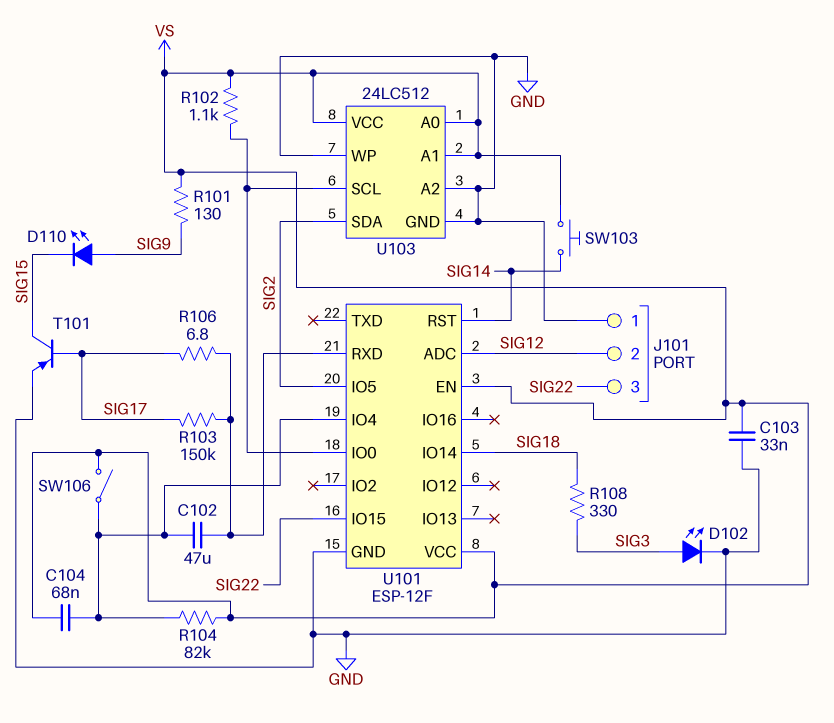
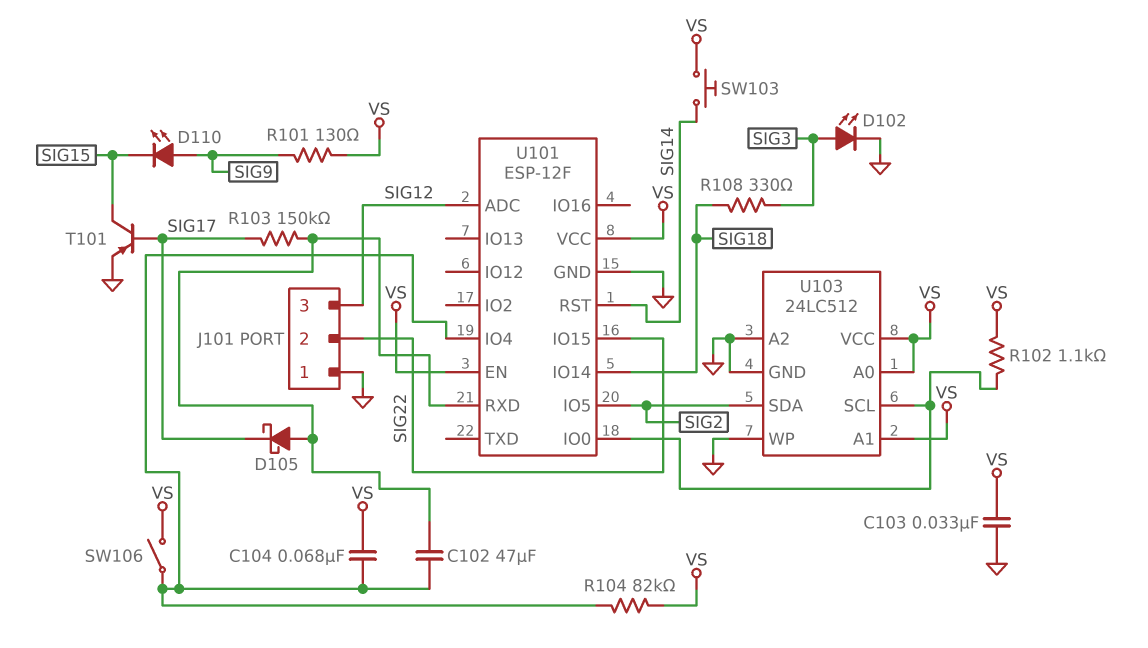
D105: none -> schottky (A U101/RXD, K SIG17)
J101 pin 2: SIG12 -> SIG22
J101 pin 3: SIG22 -> SIG12
R106: 6.8 (SIG17, U101/RXD) -> none

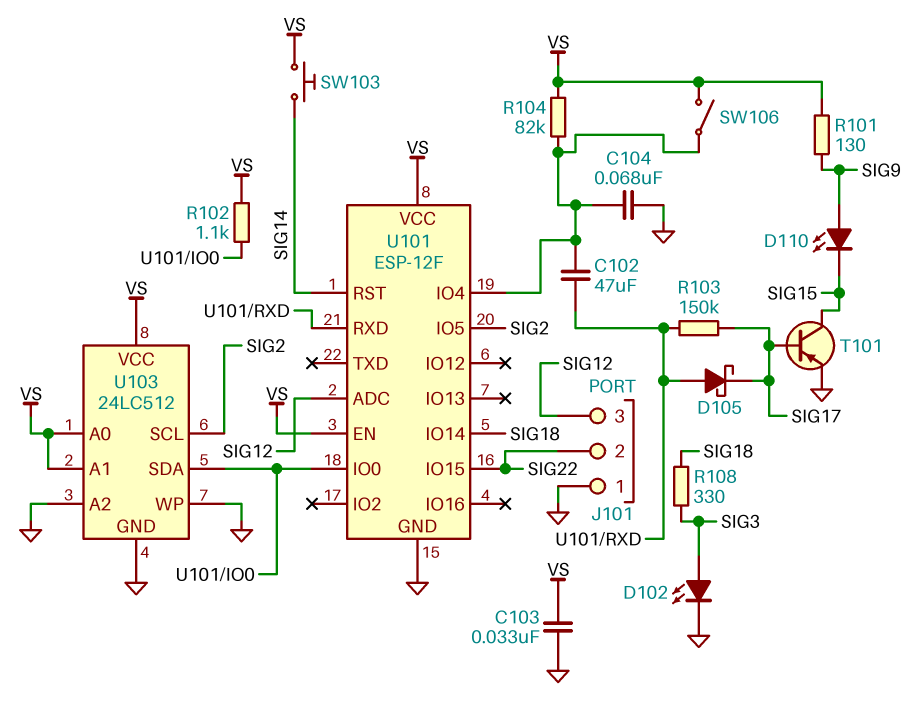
C104: 68nF (U101/IO4, VS) -> 68nF (GND, U101/IO4)
U103 pin SCL: U101/IO0 -> SIG2
U103 pin SDA: SIG2 -> U101/IO0

